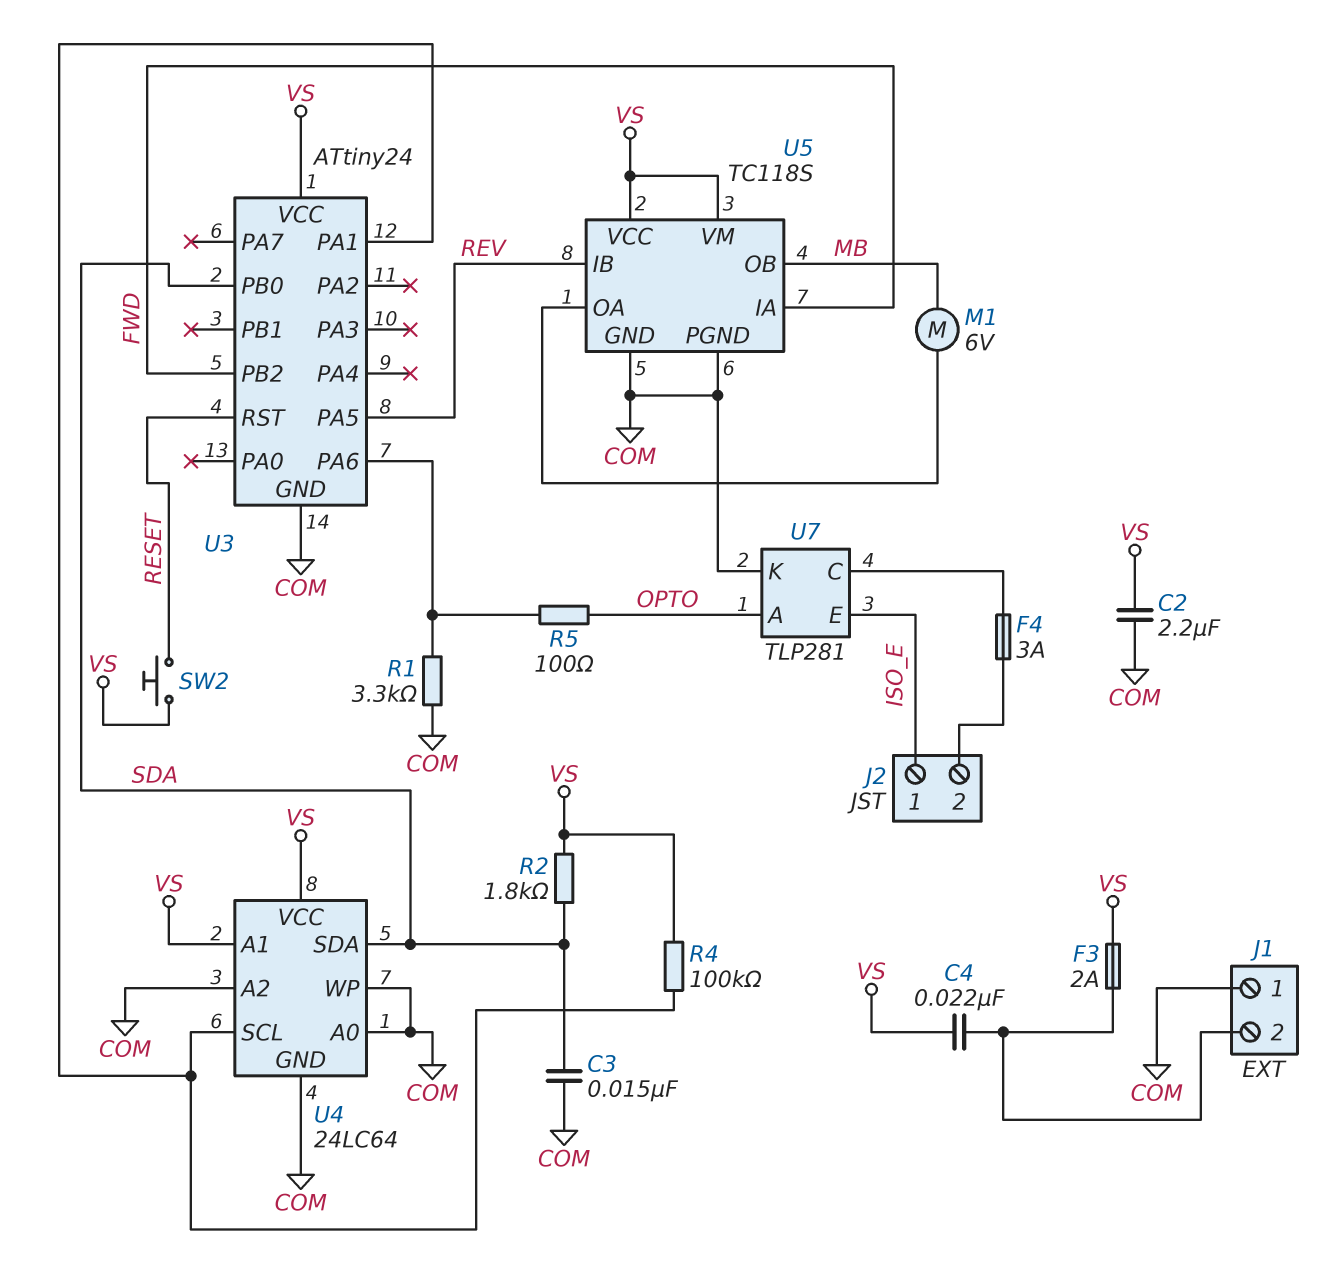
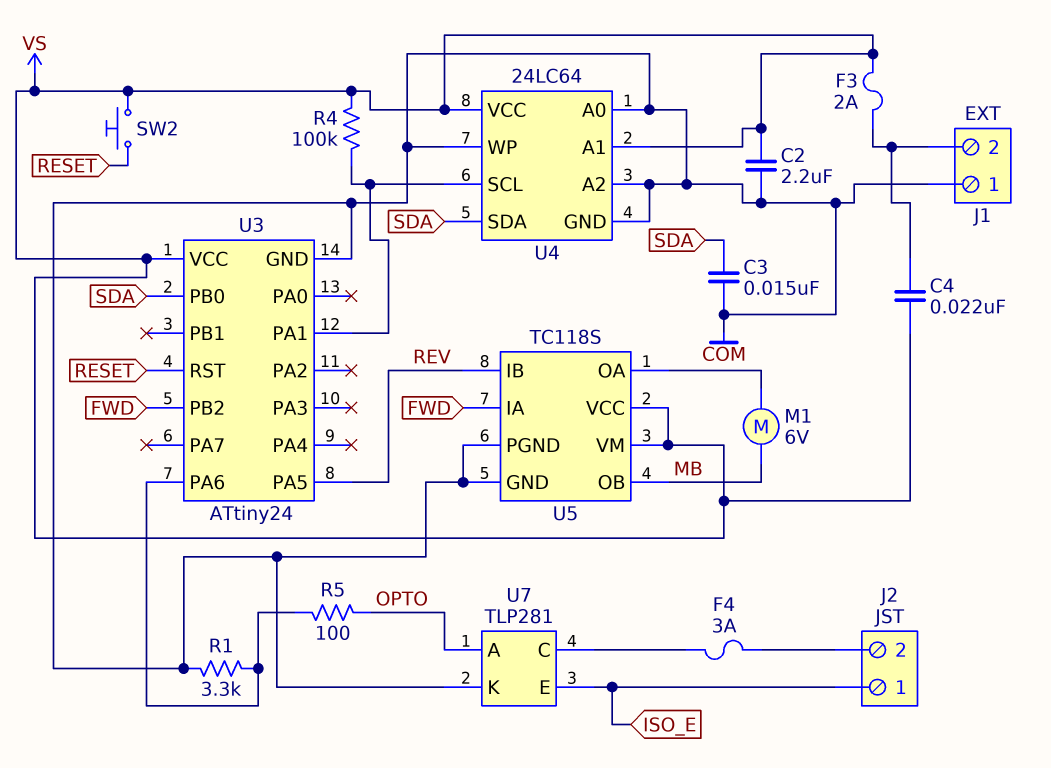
R2: 1.8k (SDA, VS) -> none

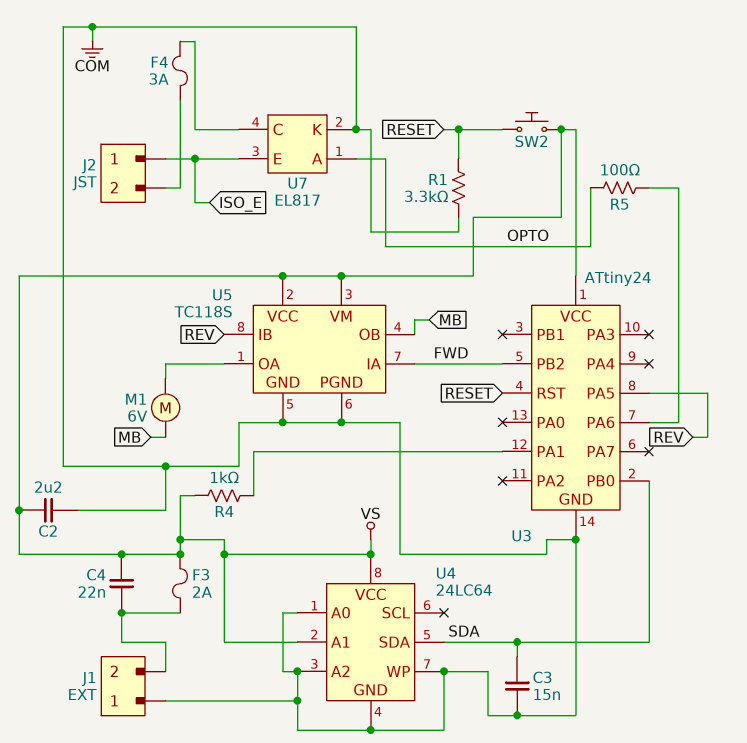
R1: 3.3k (COM, U3/PA6) -> 3.3k (COM, RESET)
R4: 100k (U3/PA1, VS) -> 1k (U3/PA1, VS)
U4 pin SCL: U3/PA1 -> none
U7: TLP281 -> EL817

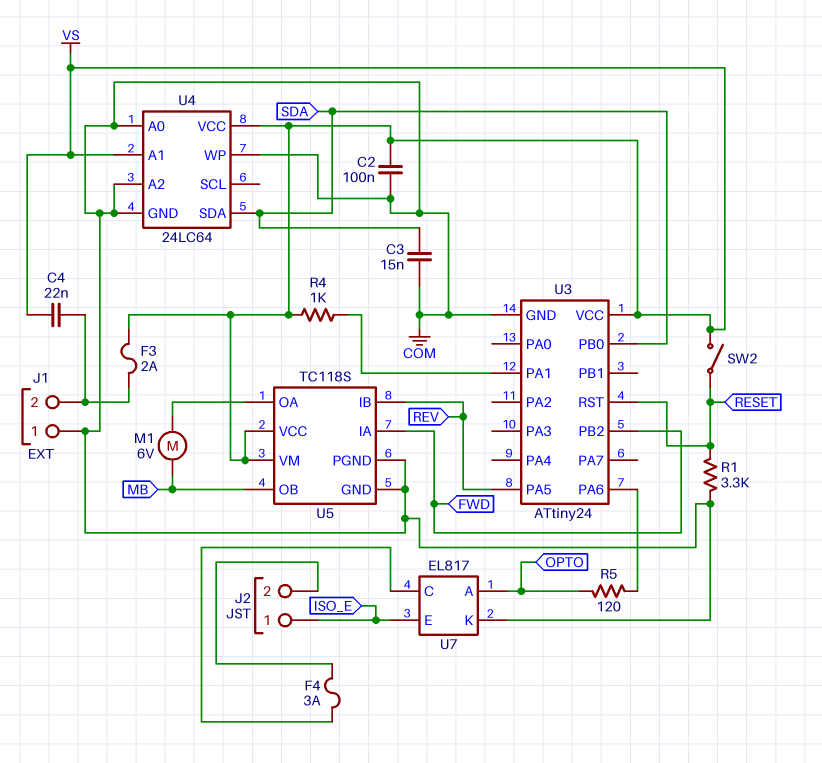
C2: 2.2uF (COM, VS) -> 100nF (COM, VS)
R5: 100 (OPTO, U3/PA6) -> 120 (OPTO, U3/PA6)
SW2: button (RESET, VS) -> switch (RESET, VS)

